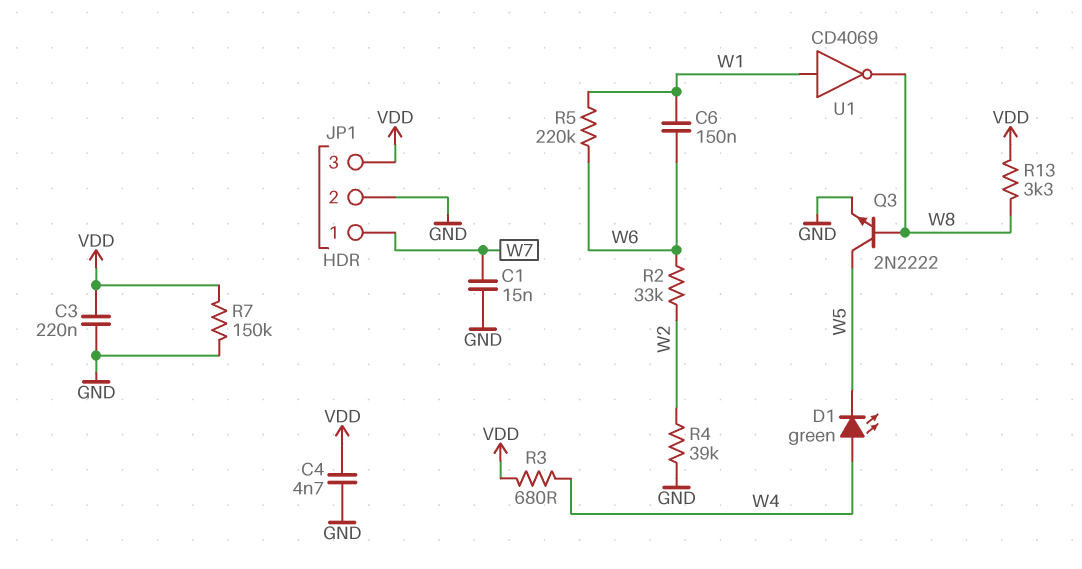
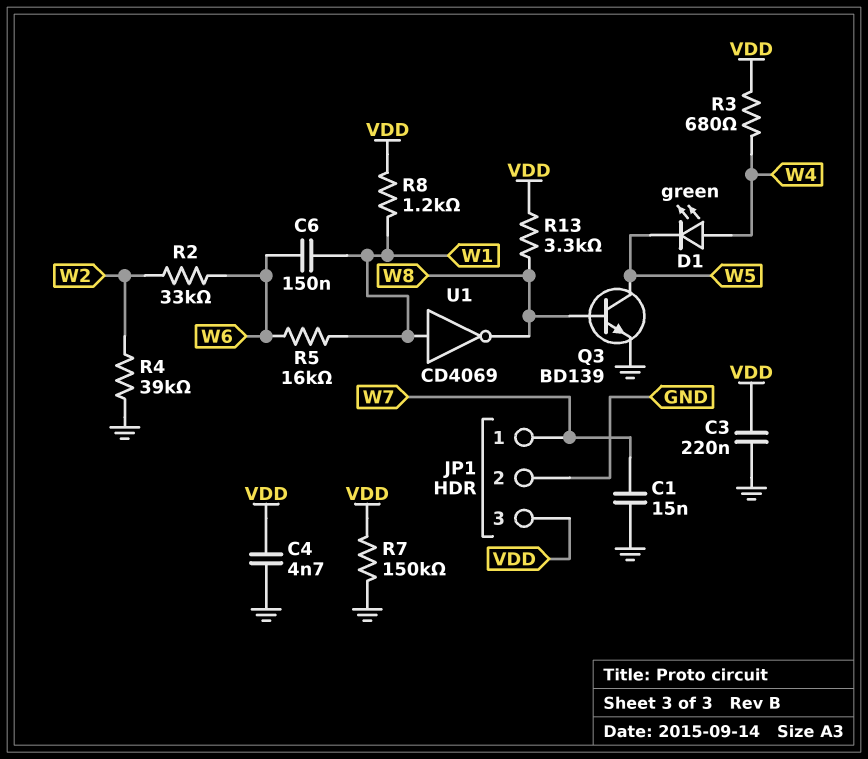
Q3: NPN 2N2222 (B W8, C W5, E GND) -> NPN BD139 (B W8, C W5, E GND)
R5: 220k (W1, W6) -> 16k (W1, W6)
R8: none -> 1.2k (VDD, W1)

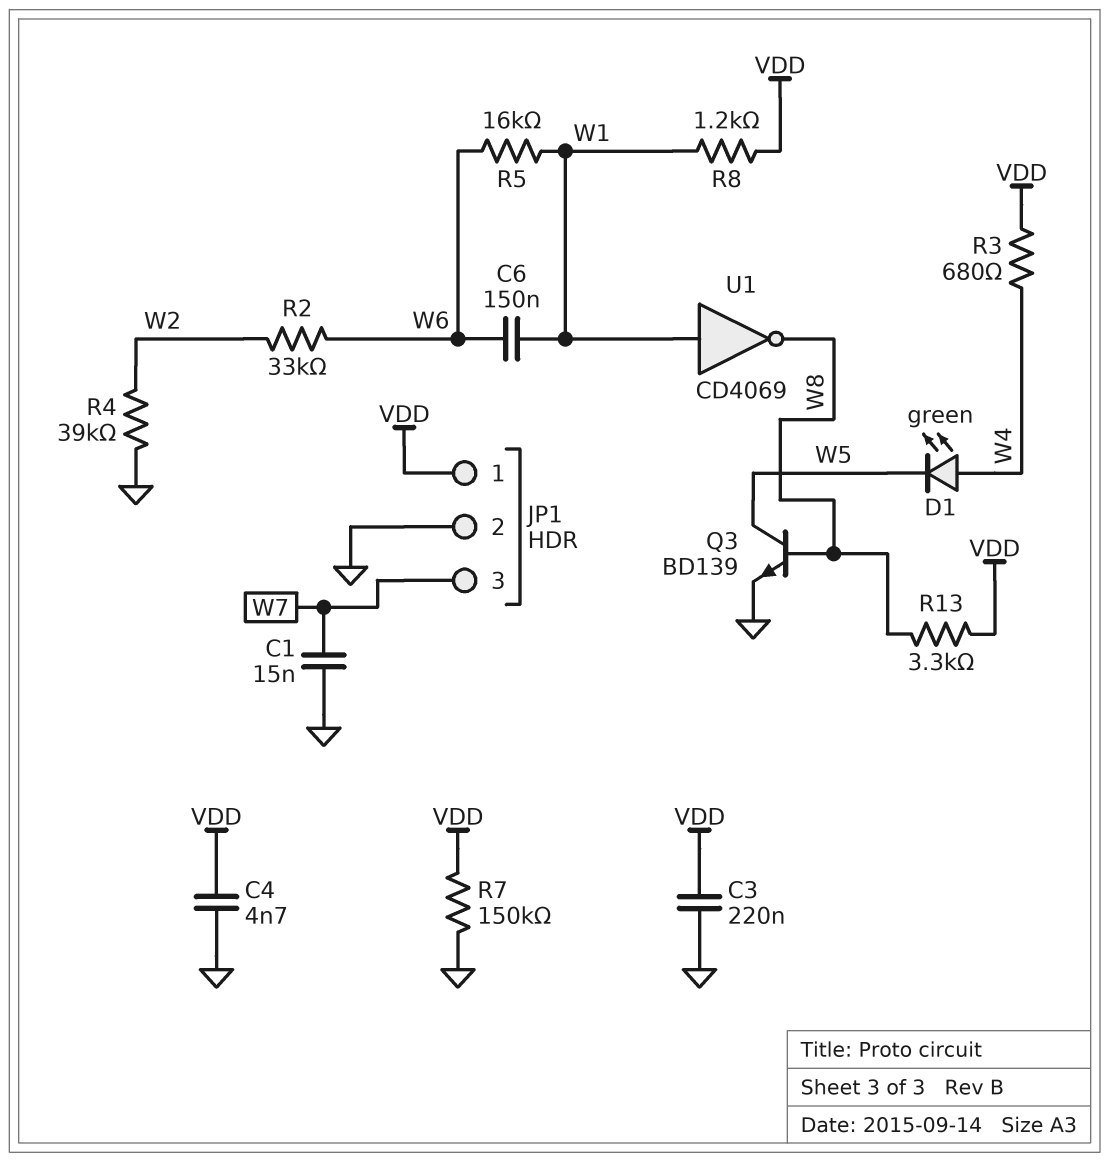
JP1 pin 1: W7 -> VDD
JP1 pin 3: VDD -> W7

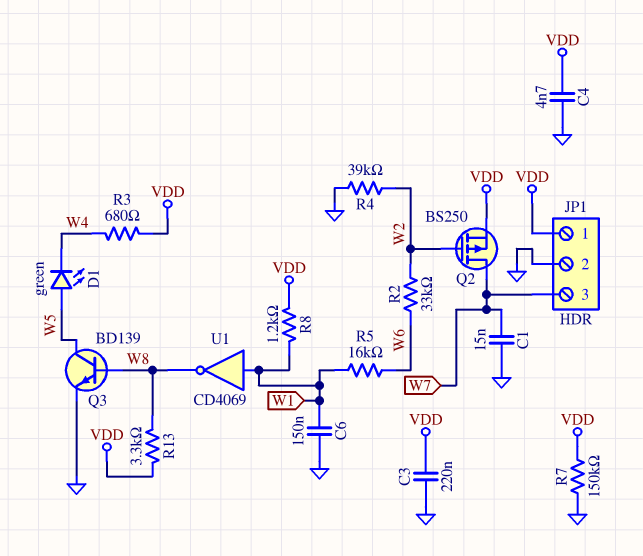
C6: 150nF (W1, W6) -> 150nF (GND, W1)
D1: LED green (A W4, K W5) -> LED green (A W5, K W4)
Q2: none -> PMOS BS250 (G W2, D W7, S VDD)

